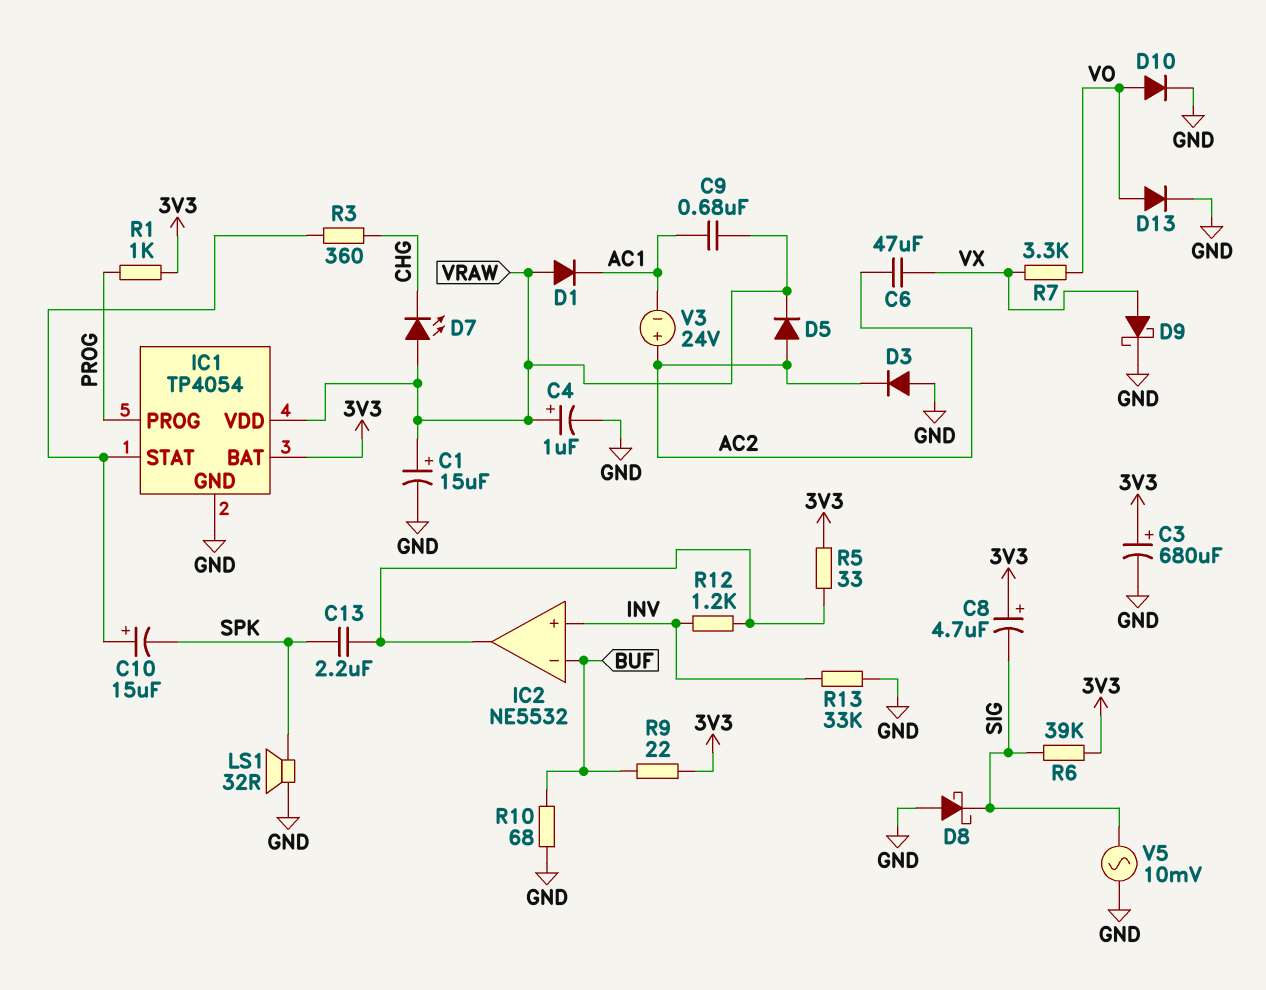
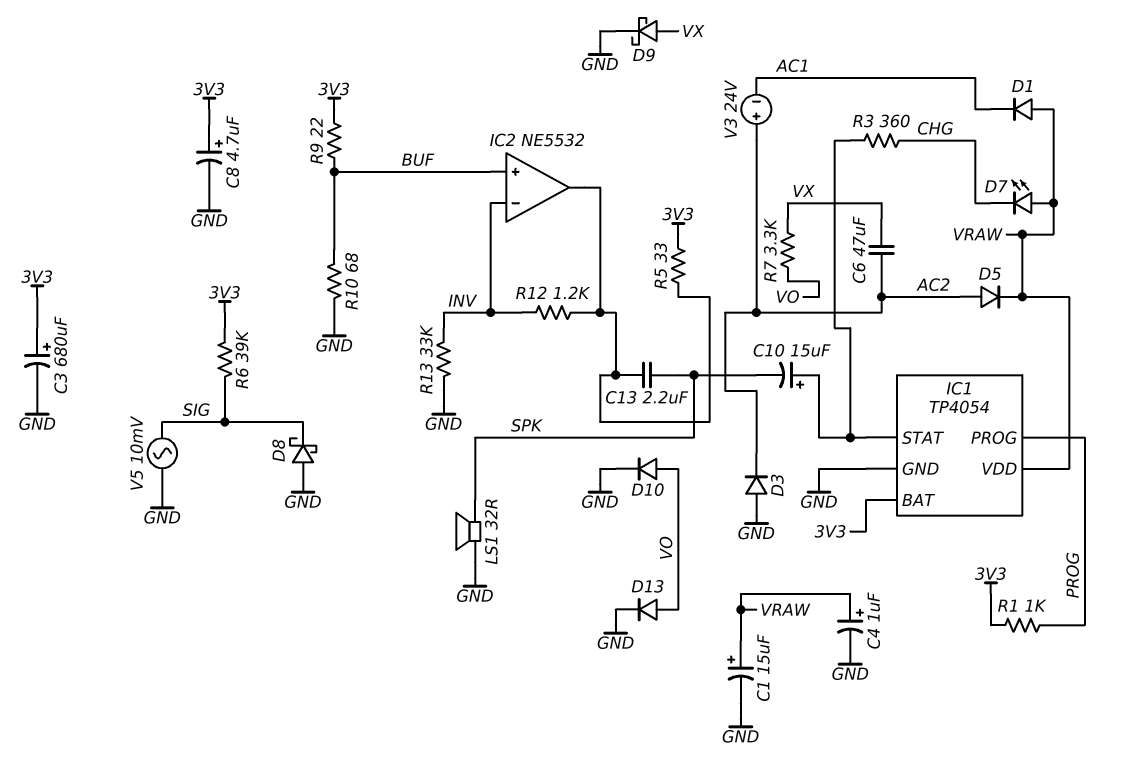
C8: 4.7uF (plus 3V3, minus SIG) -> 4.7uF (plus 3V3, minus GND)
C9: 680nF (AC1, VRAW) -> none
IC2 pin in+: INV -> BUF
IC2 pin in-: BUF -> INV

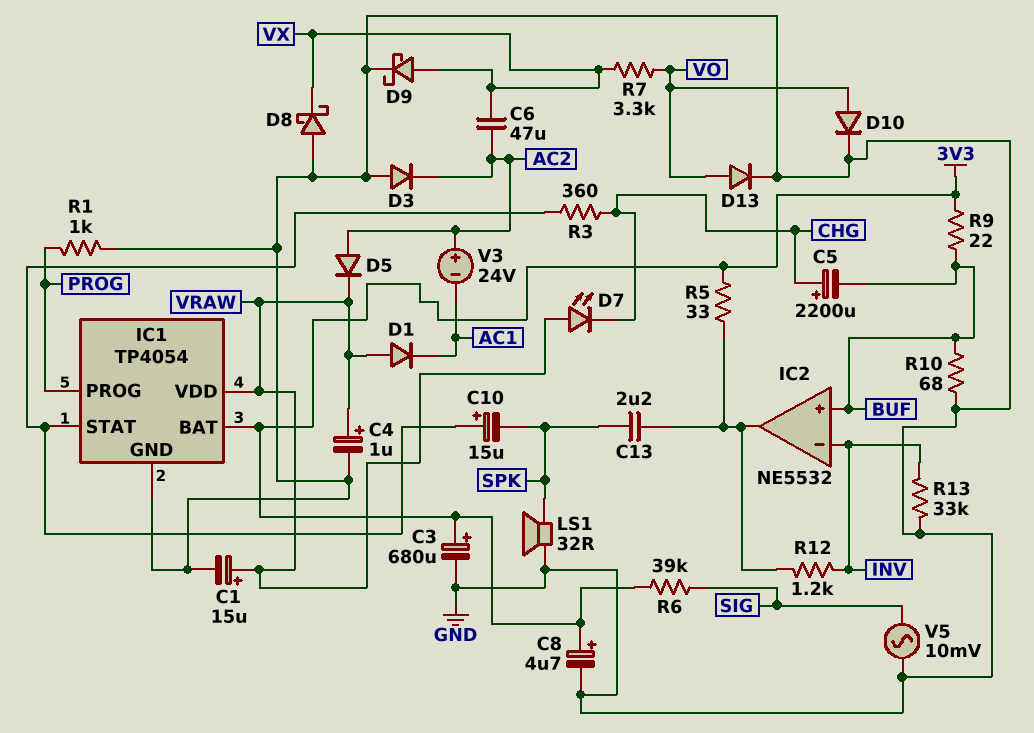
C5: none -> 2200uF (plus CHG, minus BUF)
D8: schottky (A GND, K SIG) -> schottky (A GND, K VX)
R1: 1k (3V3, PROG) -> 1k (GND, PROG)

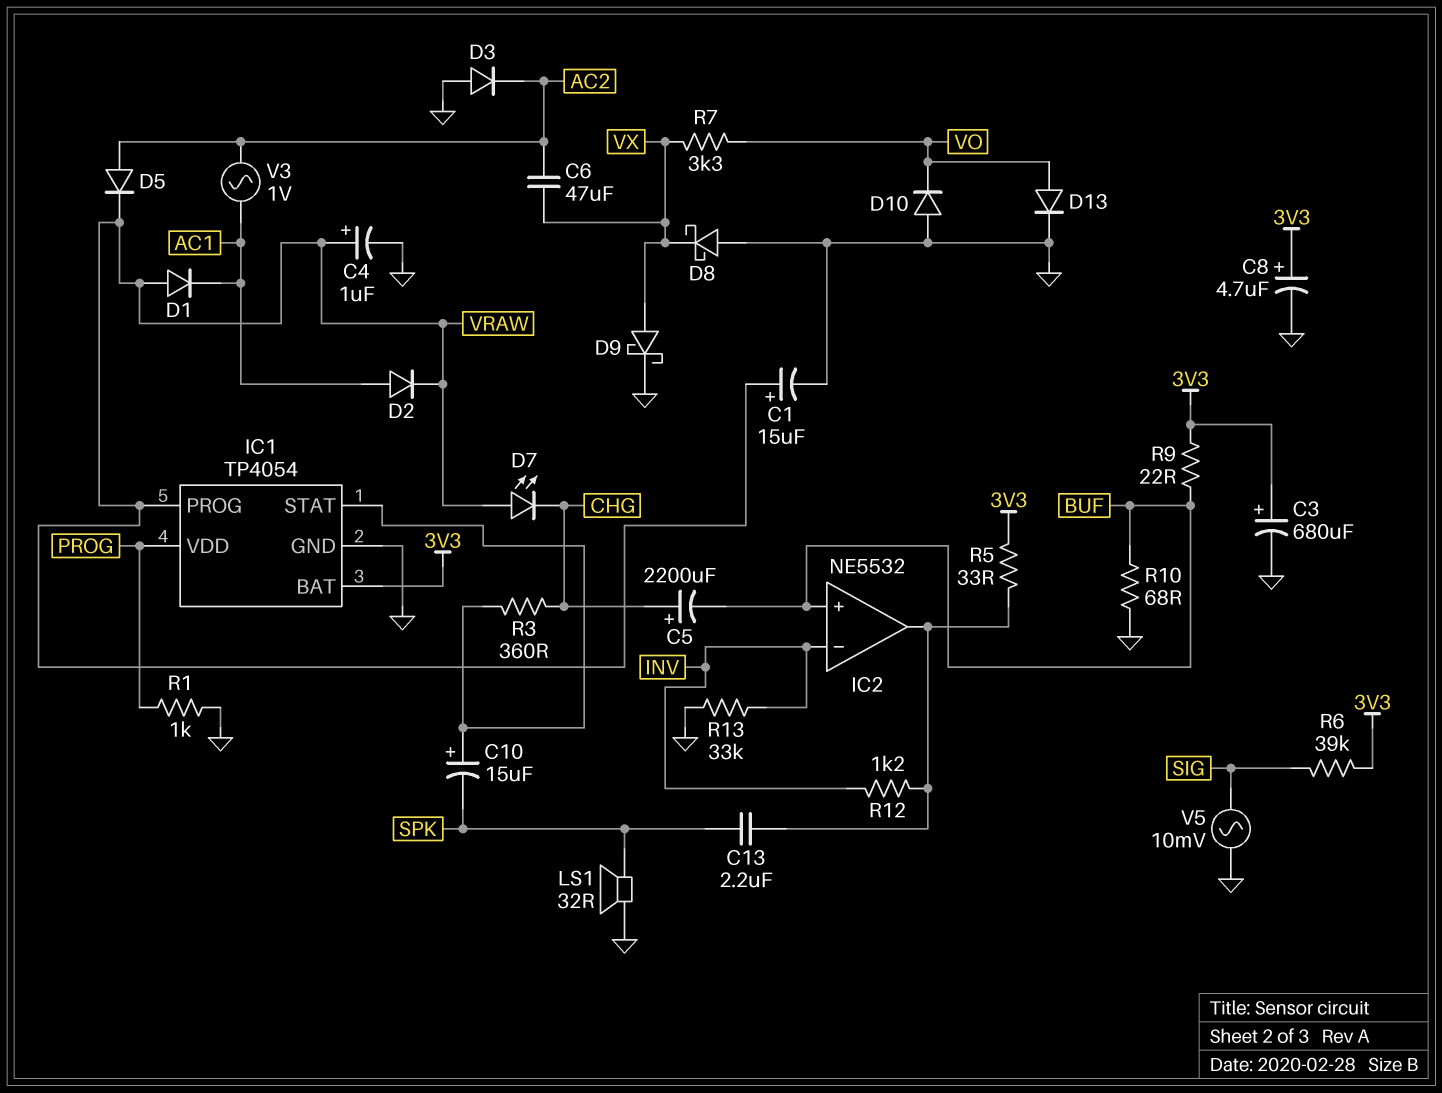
D2: none -> diode (A AC1, K VRAW)
D10: diode (A VO, K GND) -> diode (A GND, K VO)
IC1 pin PROG: PROG -> VRAW
IC1 pin VDD: VRAW -> PROG
V3: 24V (plus AC2, minus AC1) -> AC 1V (AC1, AC2)

